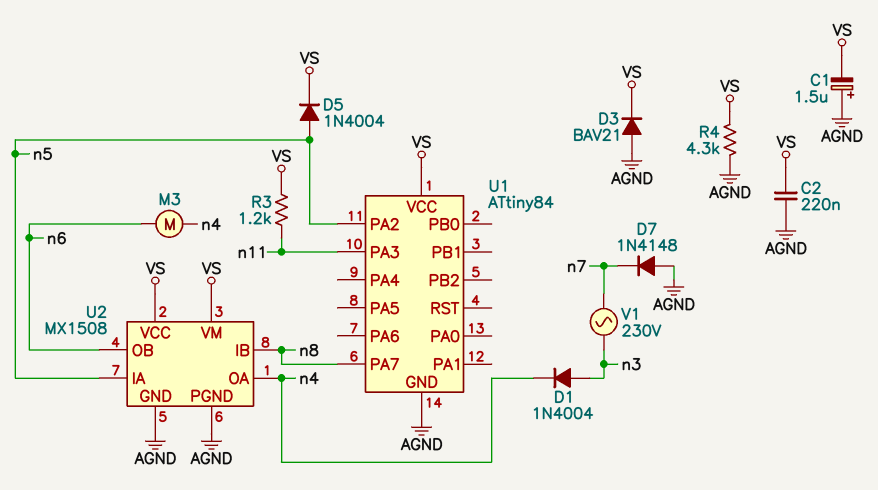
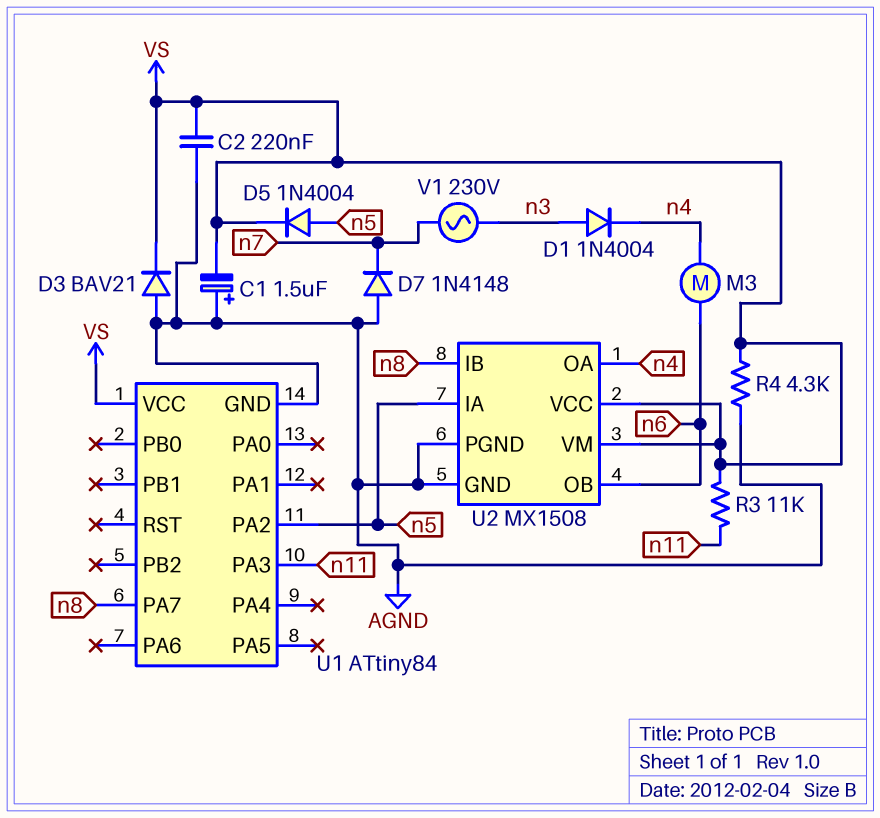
R3: 1.2k (VS, n11) -> 11k (VS, n11)

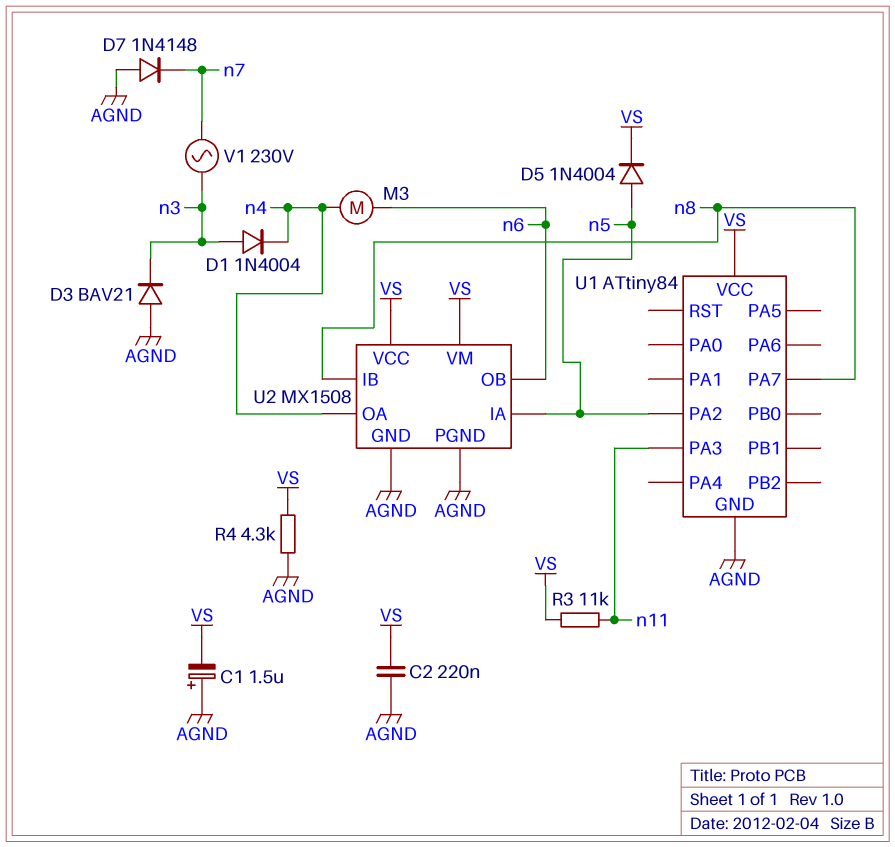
D3: diode BAV21 (A AGND, K VS) -> diode BAV21 (A AGND, K n3)

